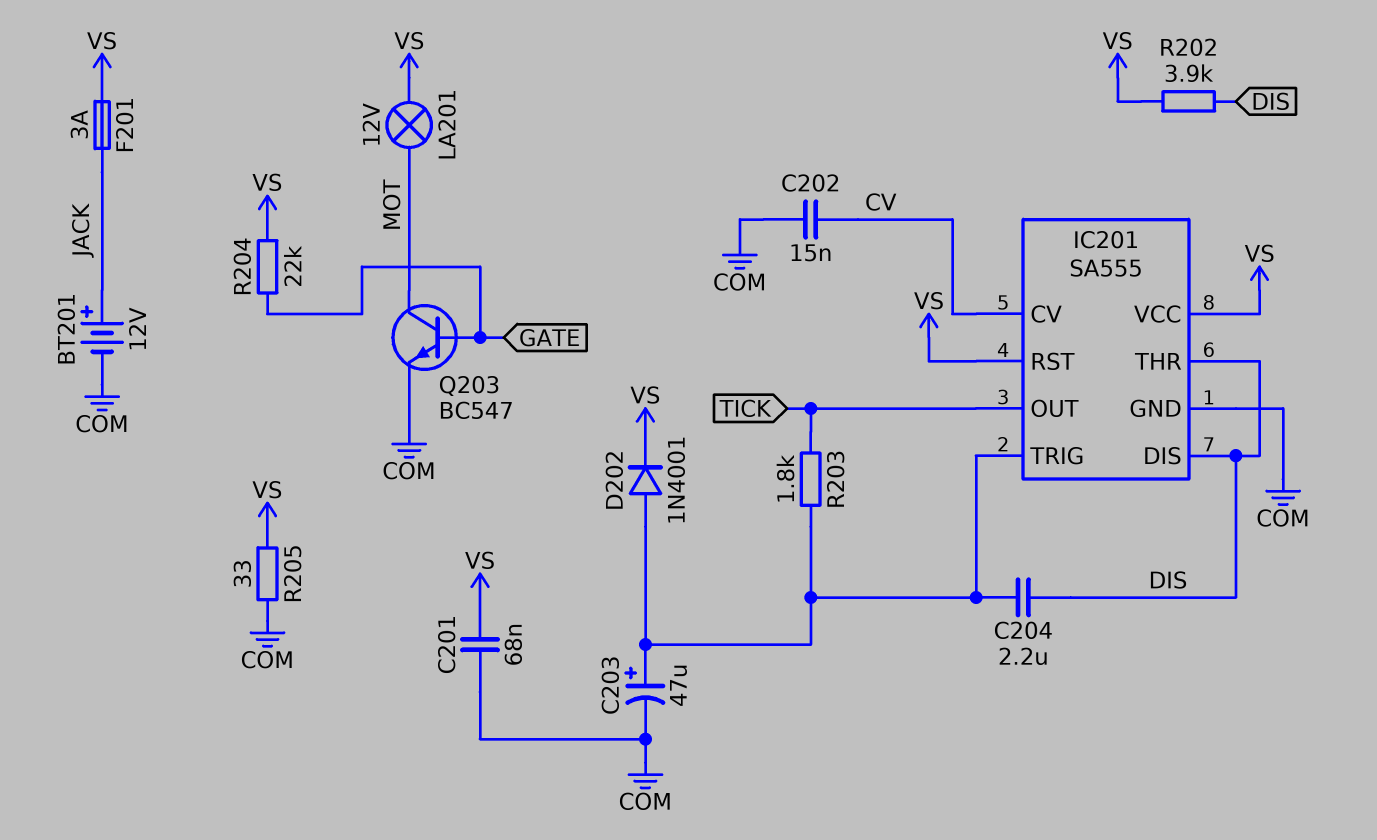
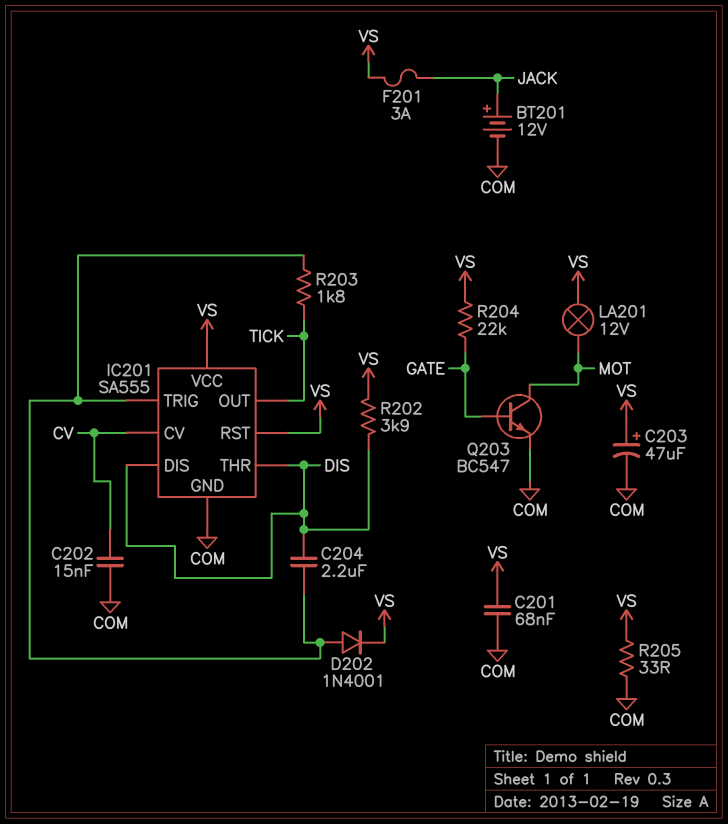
C203: 47uF (plus IC201/TRIG, minus COM) -> 47uF (plus VS, minus COM)

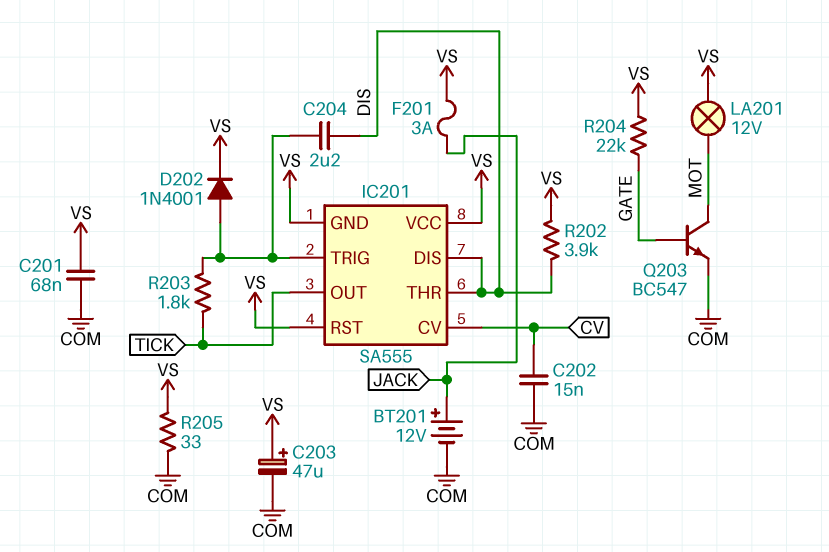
IC201 pin GND: COM -> VS

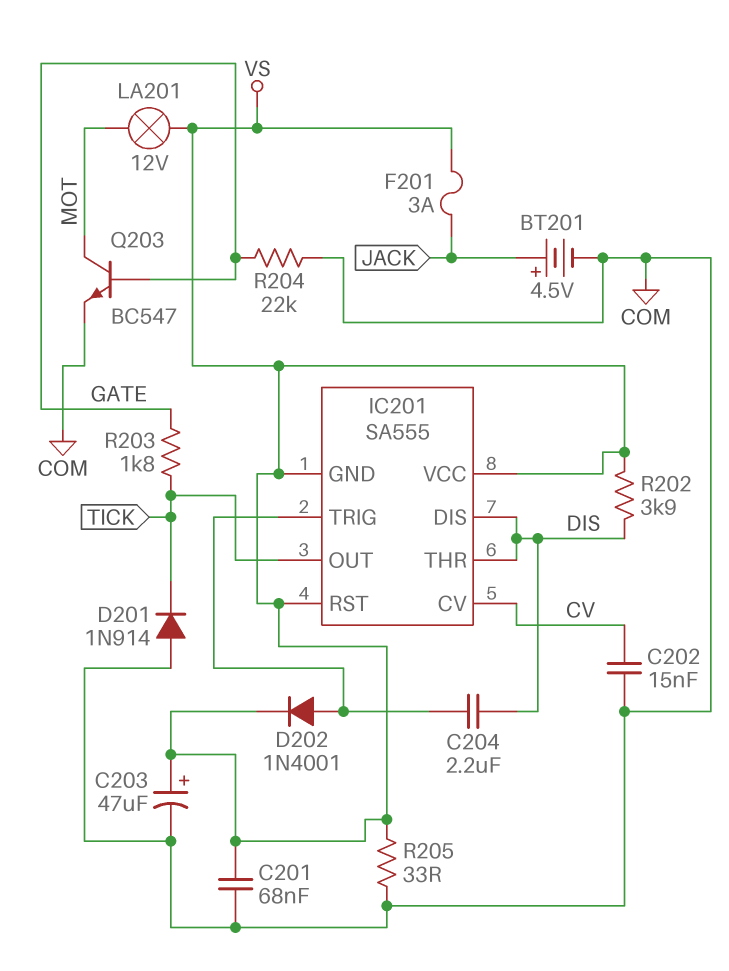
BT201: 12V (plus JACK, minus COM) -> 4.5V (plus JACK, minus COM)
D201: none -> diode 1N914 (A COM, K TICK)
R203: 1.8k (IC201/TRIG, TICK) -> 1.8k (GATE, TICK)
R204: 22k (GATE, VS) -> 22k (COM, GATE)

